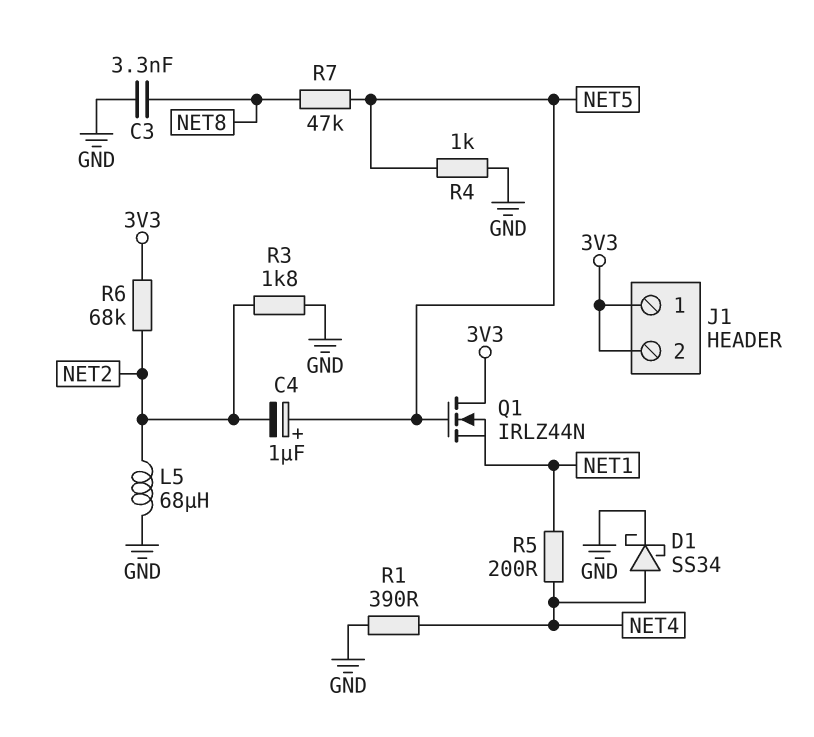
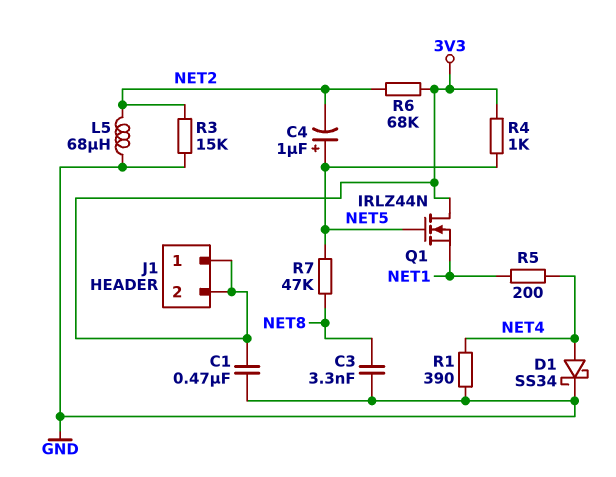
C1: none -> 470nF (3V3, GND)
R3: 1.8k (GND, NET2) -> 15k (GND, NET2)
R4: 1k (GND, NET5) -> 1k (3V3, NET5)

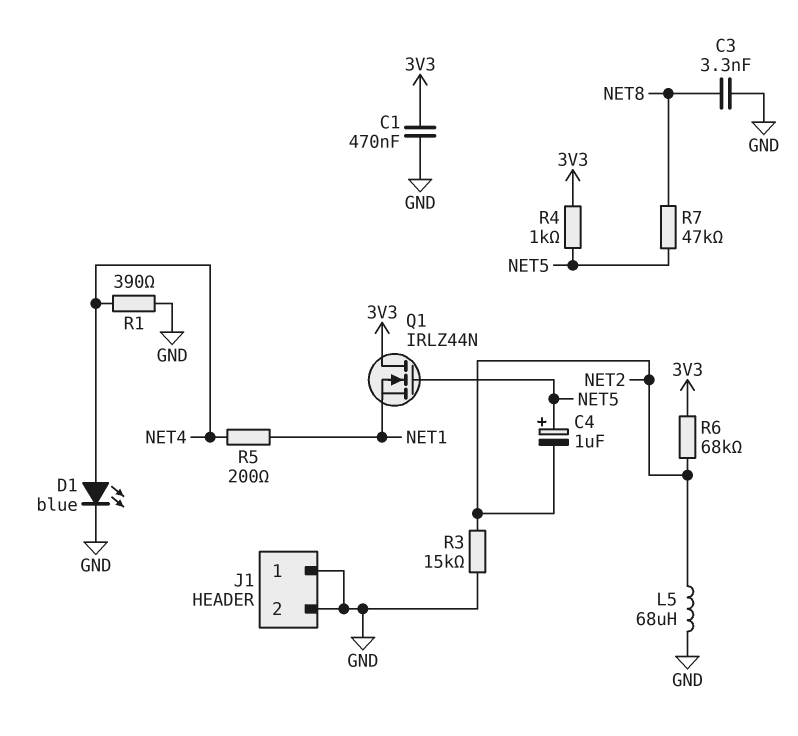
D1: schottky SS34 (A NET4, K GND) -> LED blue (A NET4, K GND)
J1 pin 1: 3V3 -> GND
J1 pin 2: 3V3 -> GND

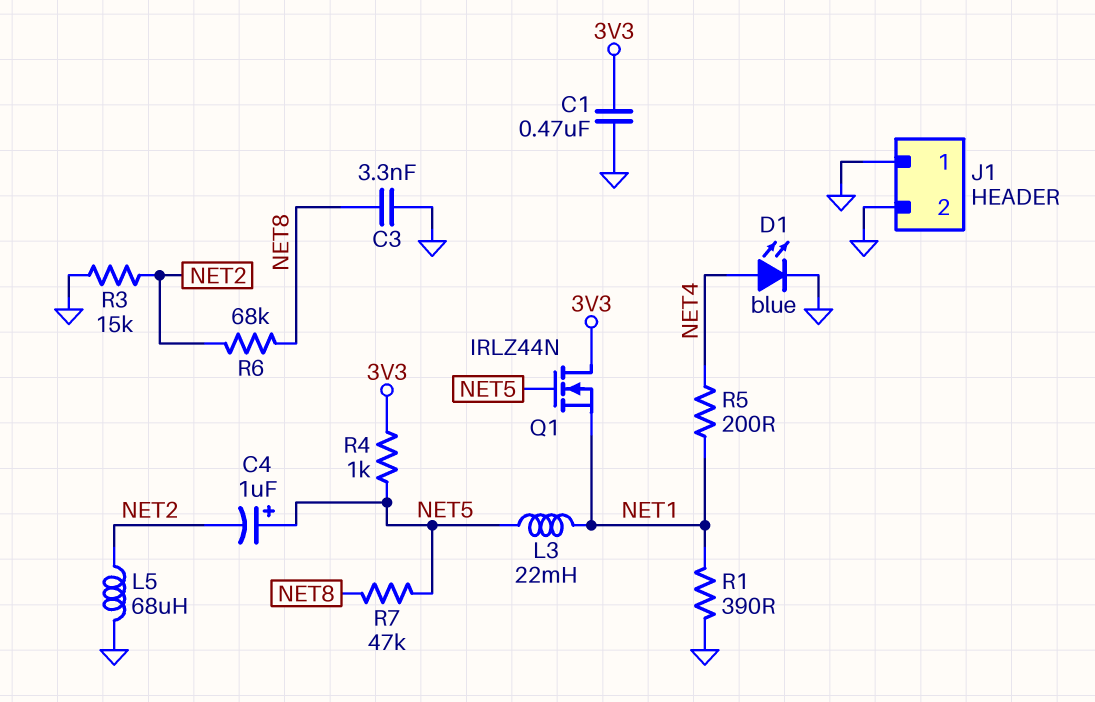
L3: none -> 22mH (NET1, NET5)
R1: 390 (GND, NET4) -> 390 (GND, NET1)
R6: 68k (3V3, NET2) -> 68k (NET2, NET8)

